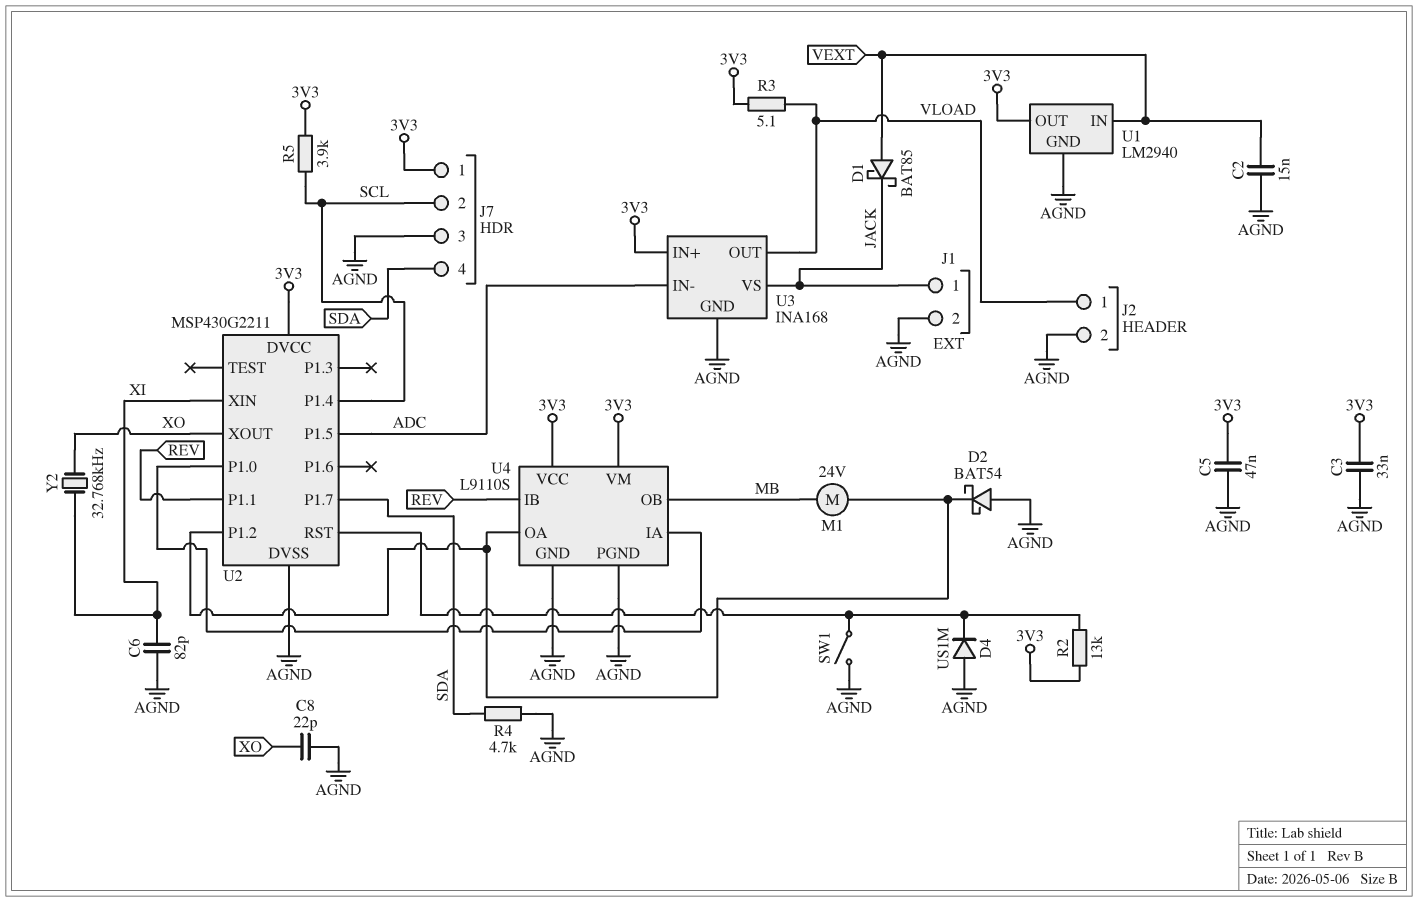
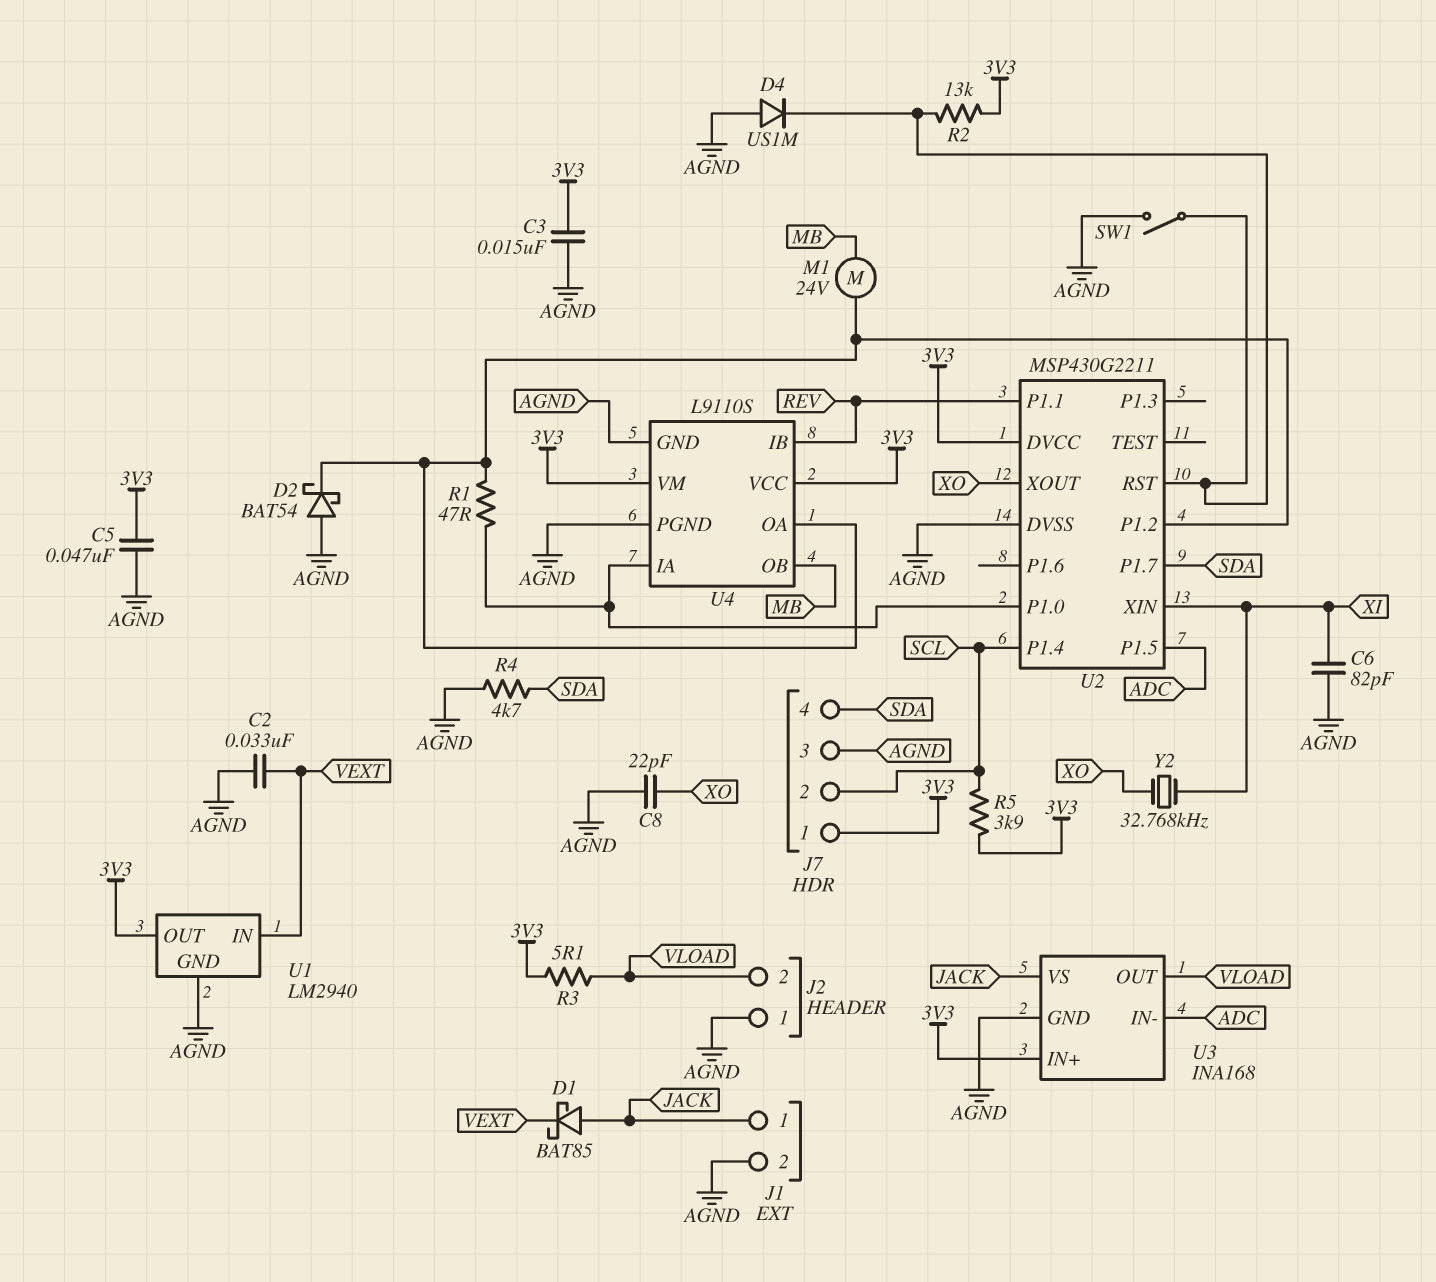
C2: 15nF (AGND, VEXT) -> 33nF (AGND, VEXT)
C3: 33nF (3V3, AGND) -> 15nF (3V3, AGND)
D1: schottky BAT85 (A VEXT, K JACK) -> schottky BAT85 (A JACK, K VEXT)
J2 pin 1: VLOAD -> AGND
J2 pin 2: AGND -> VLOAD
R1: none -> 47 (U2/P1.0, U2/P1.2)

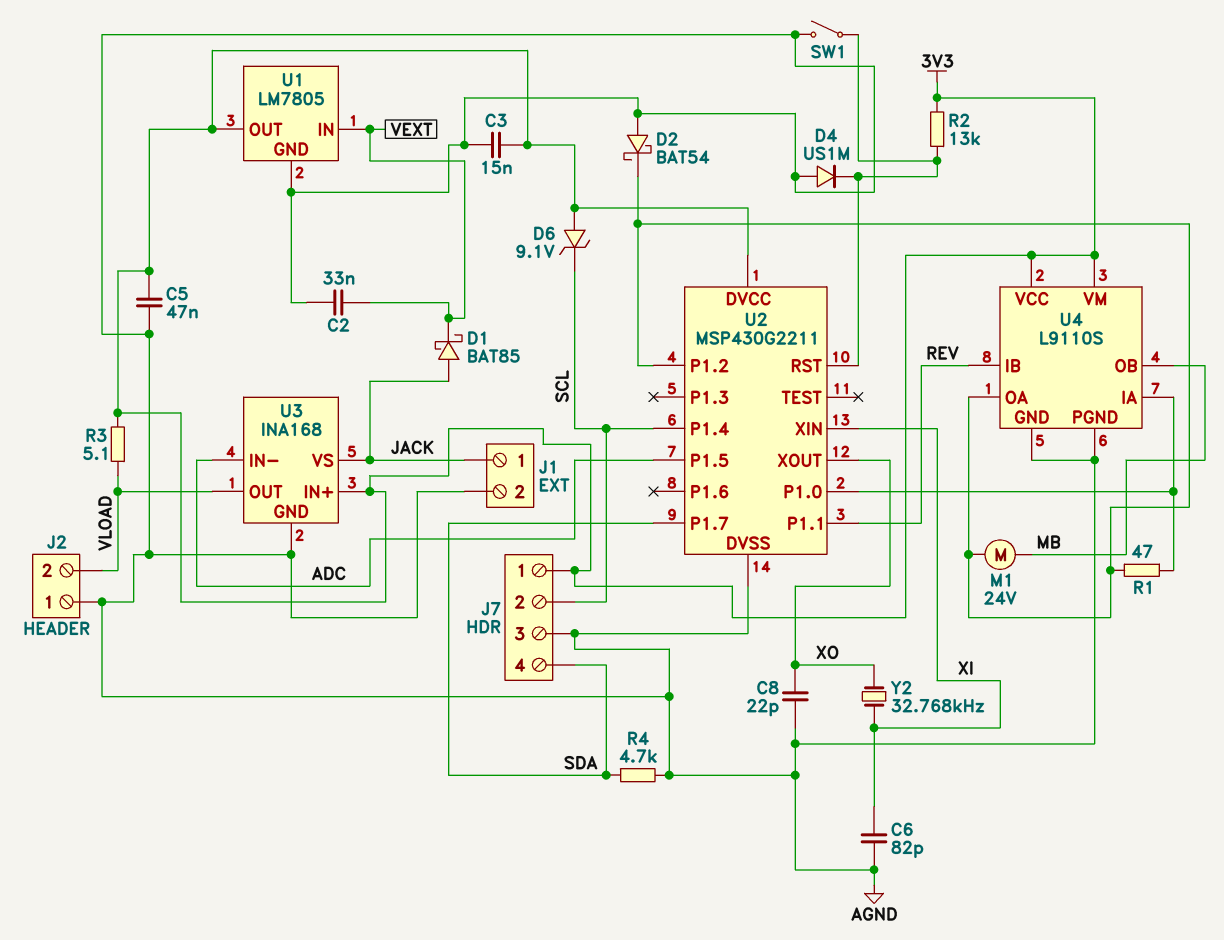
D6: none -> zener 9.1V (A 3V3, K SCL)
R5: 3.9k (3V3, SCL) -> none
U1: LM2940 -> LM7805

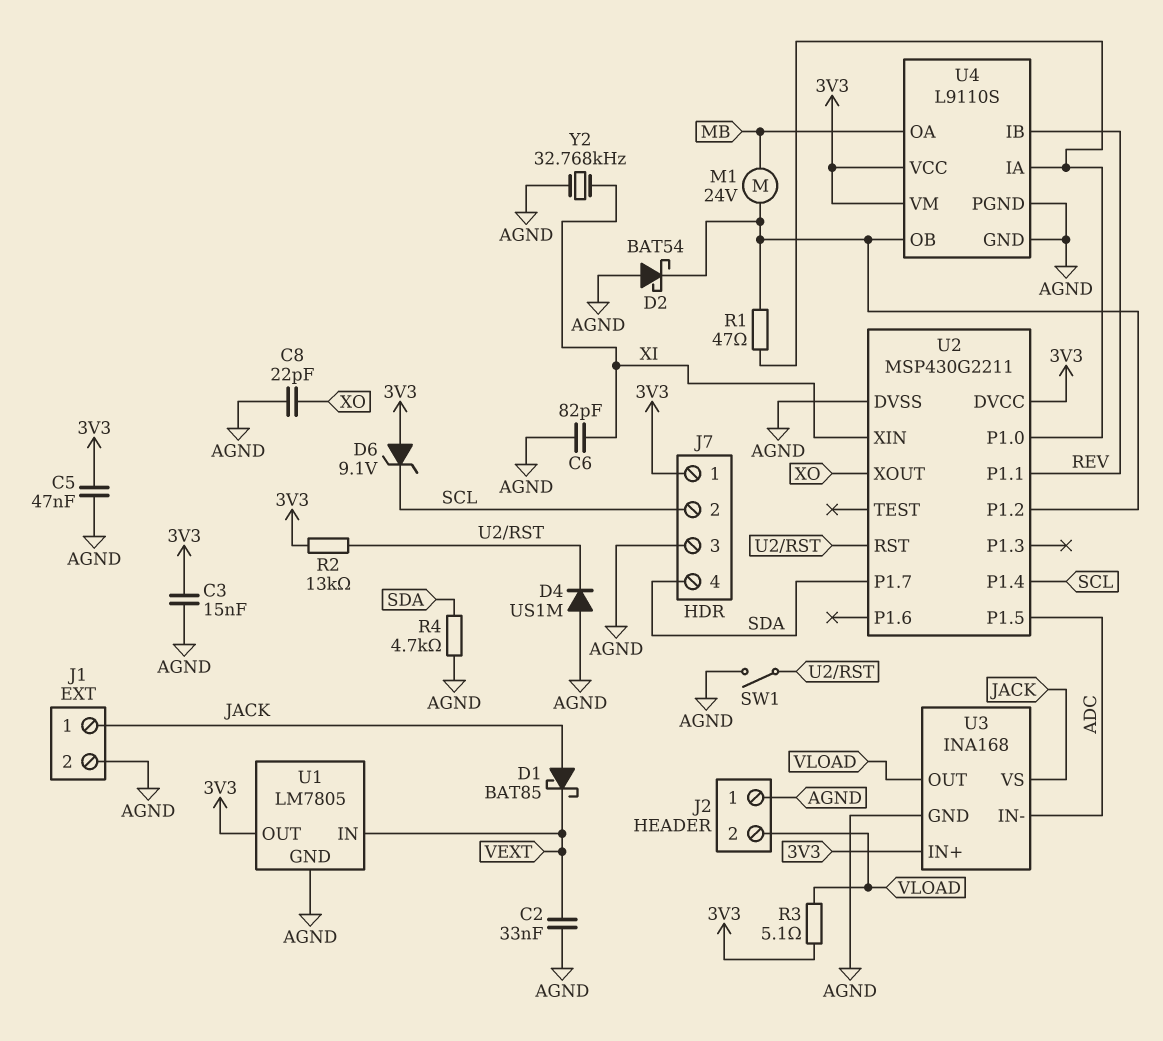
U4 pin OA: U2/P1.2 -> MB
U4 pin OB: MB -> U2/P1.2
Y2: 32.768kHz (XI, XO) -> 32.768kHz (AGND, XI)

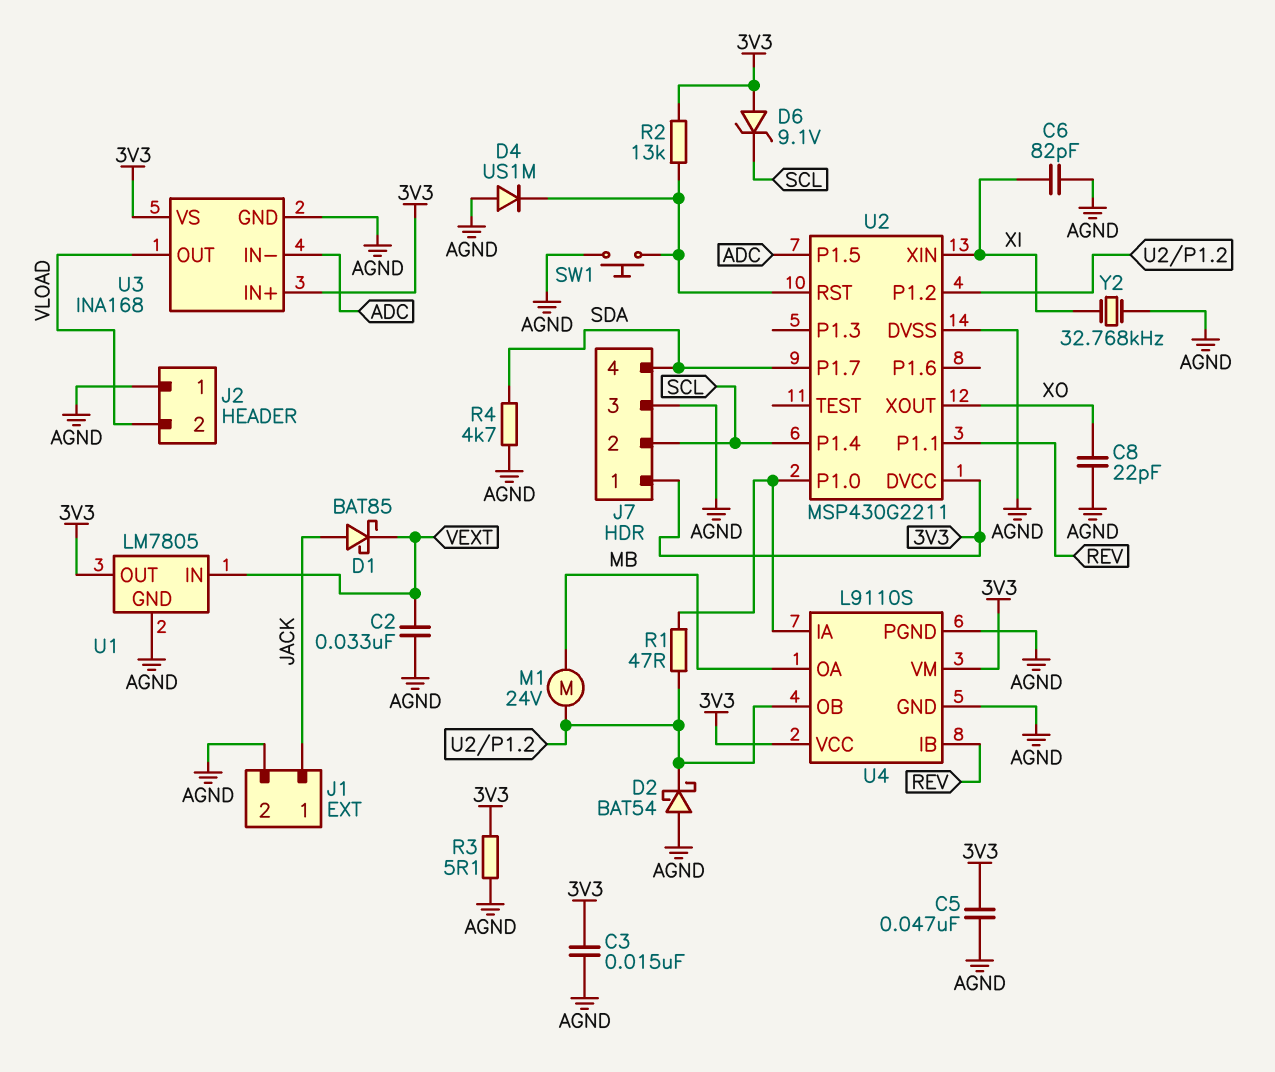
R3: 5.1 (3V3, VLOAD) -> 5.1 (3V3, AGND)
SW1: switch (AGND, U2/RST) -> button (AGND, U2/RST)
U3 pin VS: JACK -> 3V3

